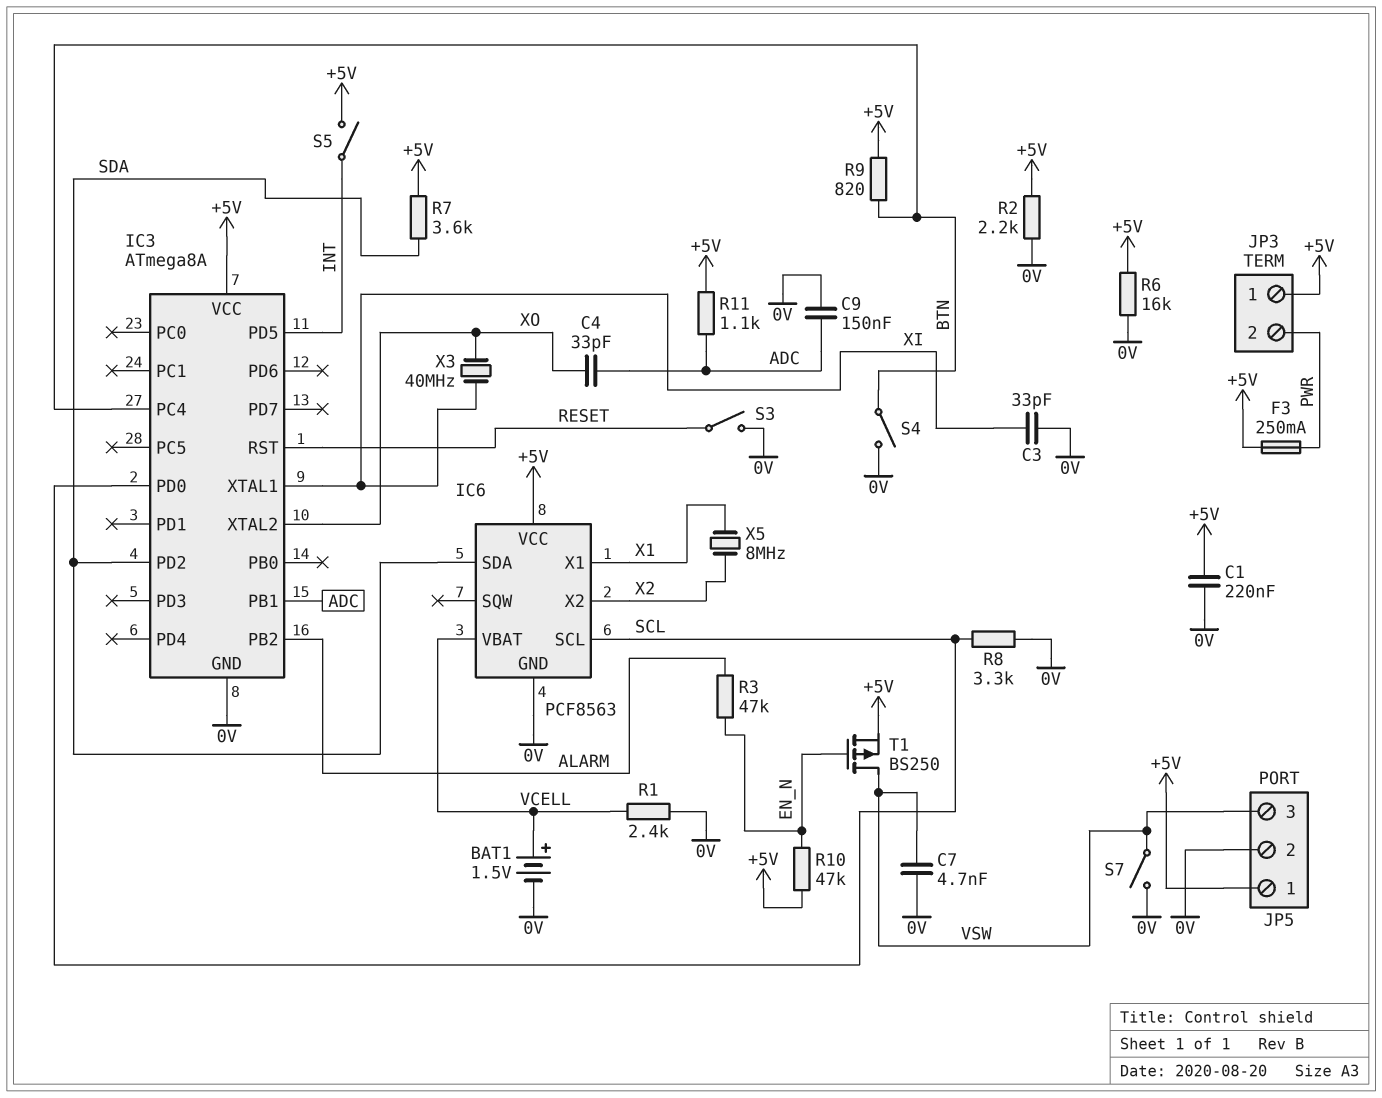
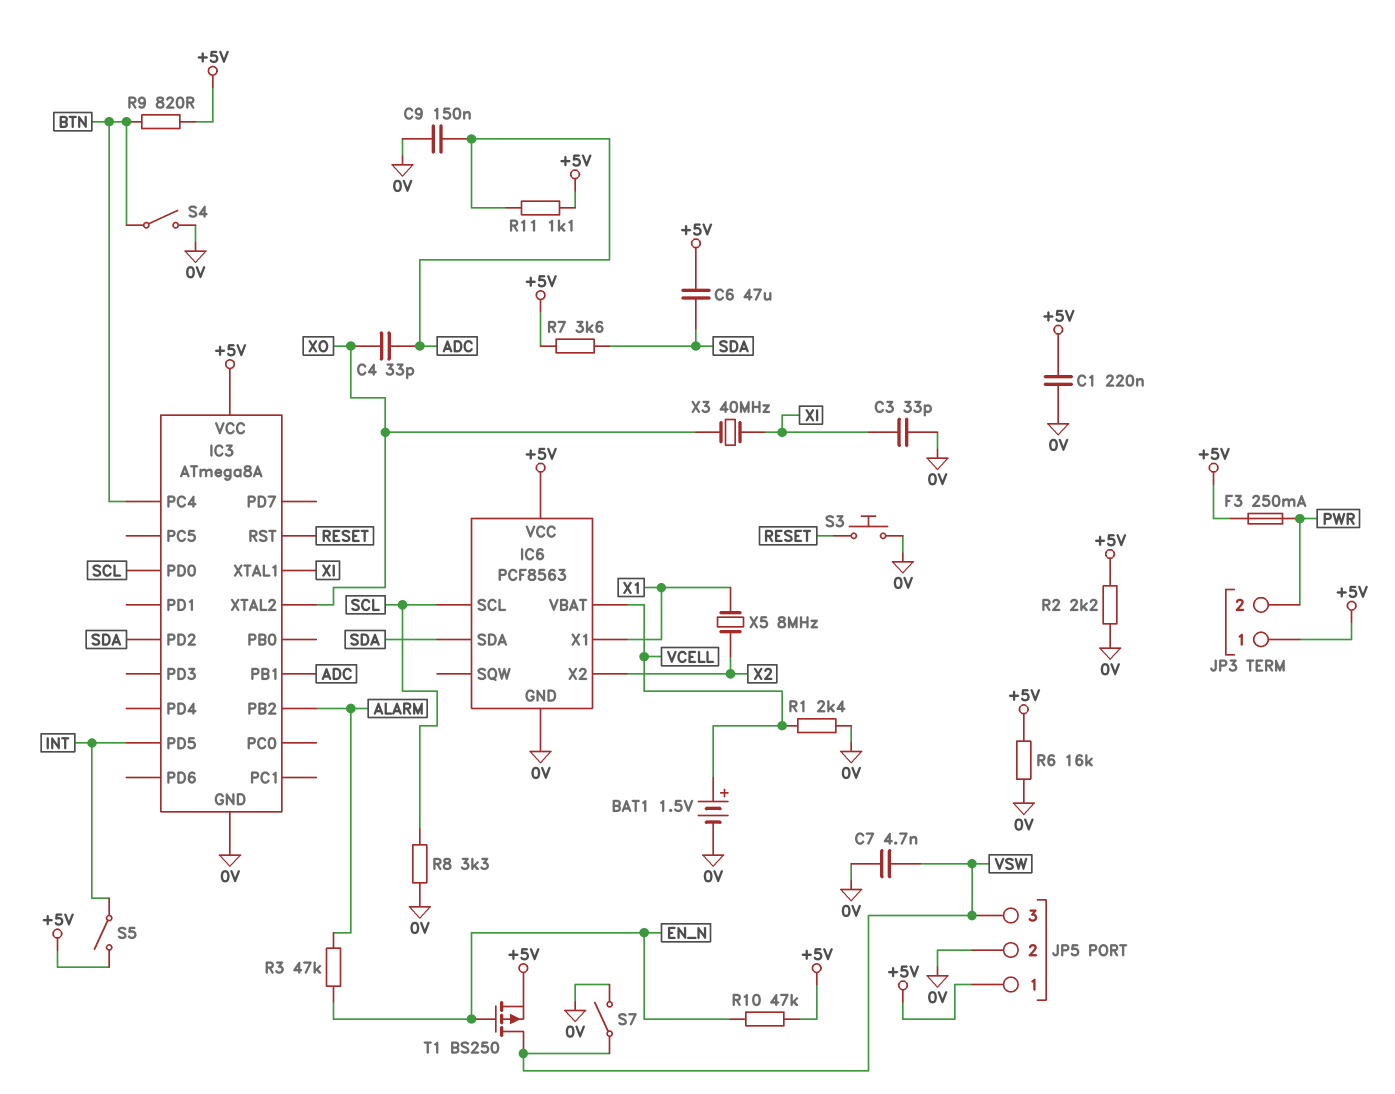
C6: none -> 47uF (+5V, SDA)
S3: switch (0V, RESET) -> button (0V, RESET)

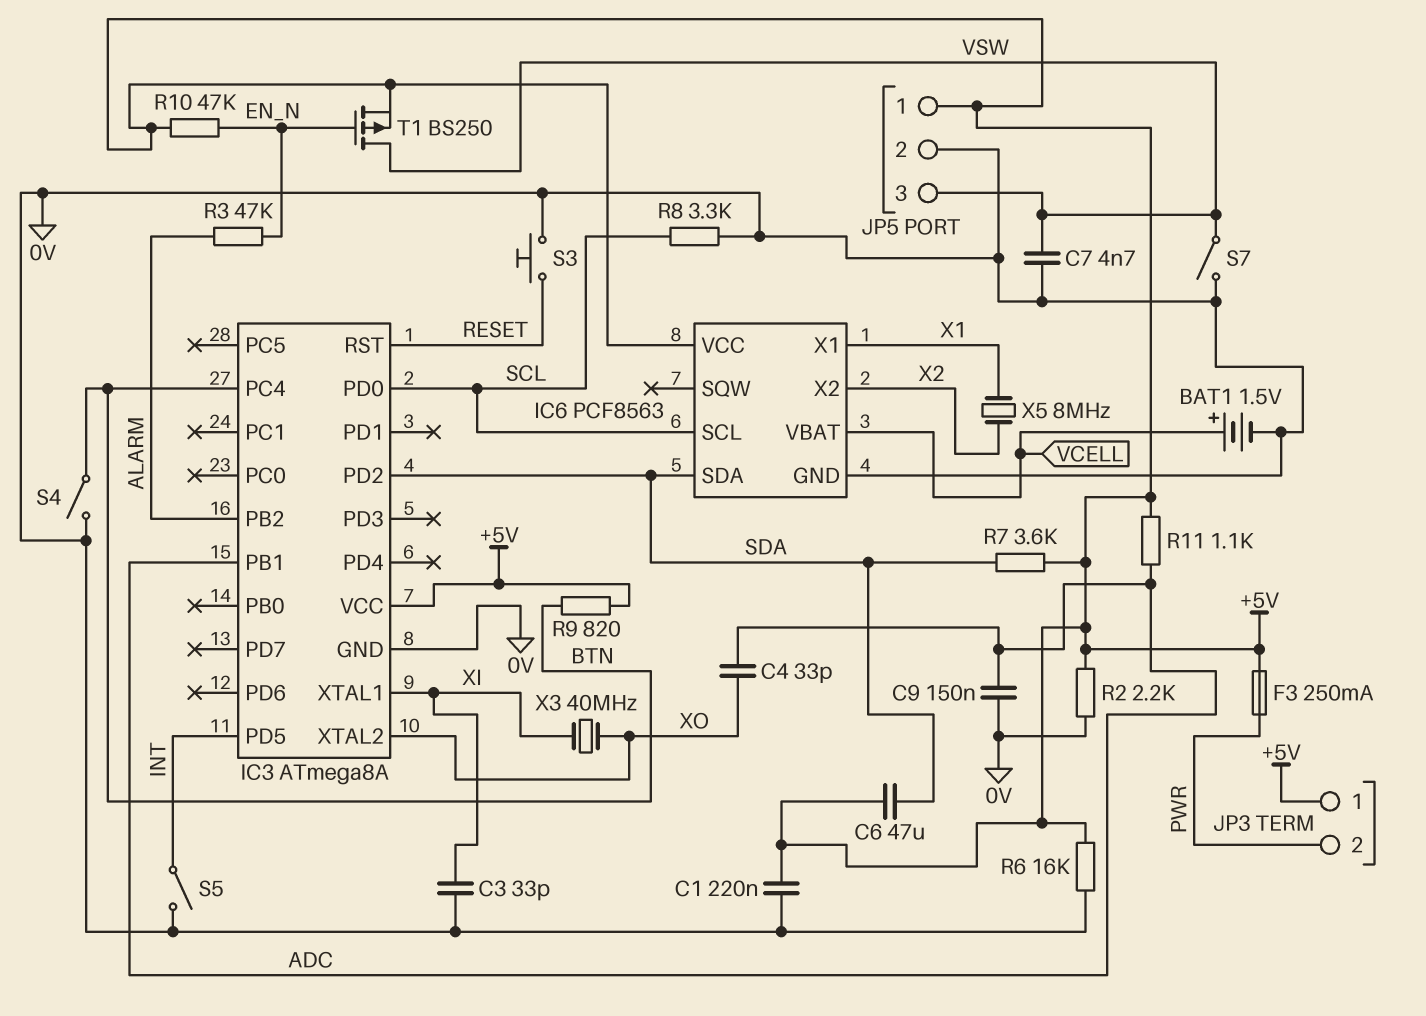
R1: 2.4k (0V, VCELL) -> none
S5: switch (+5V, INT) -> switch (0V, INT)

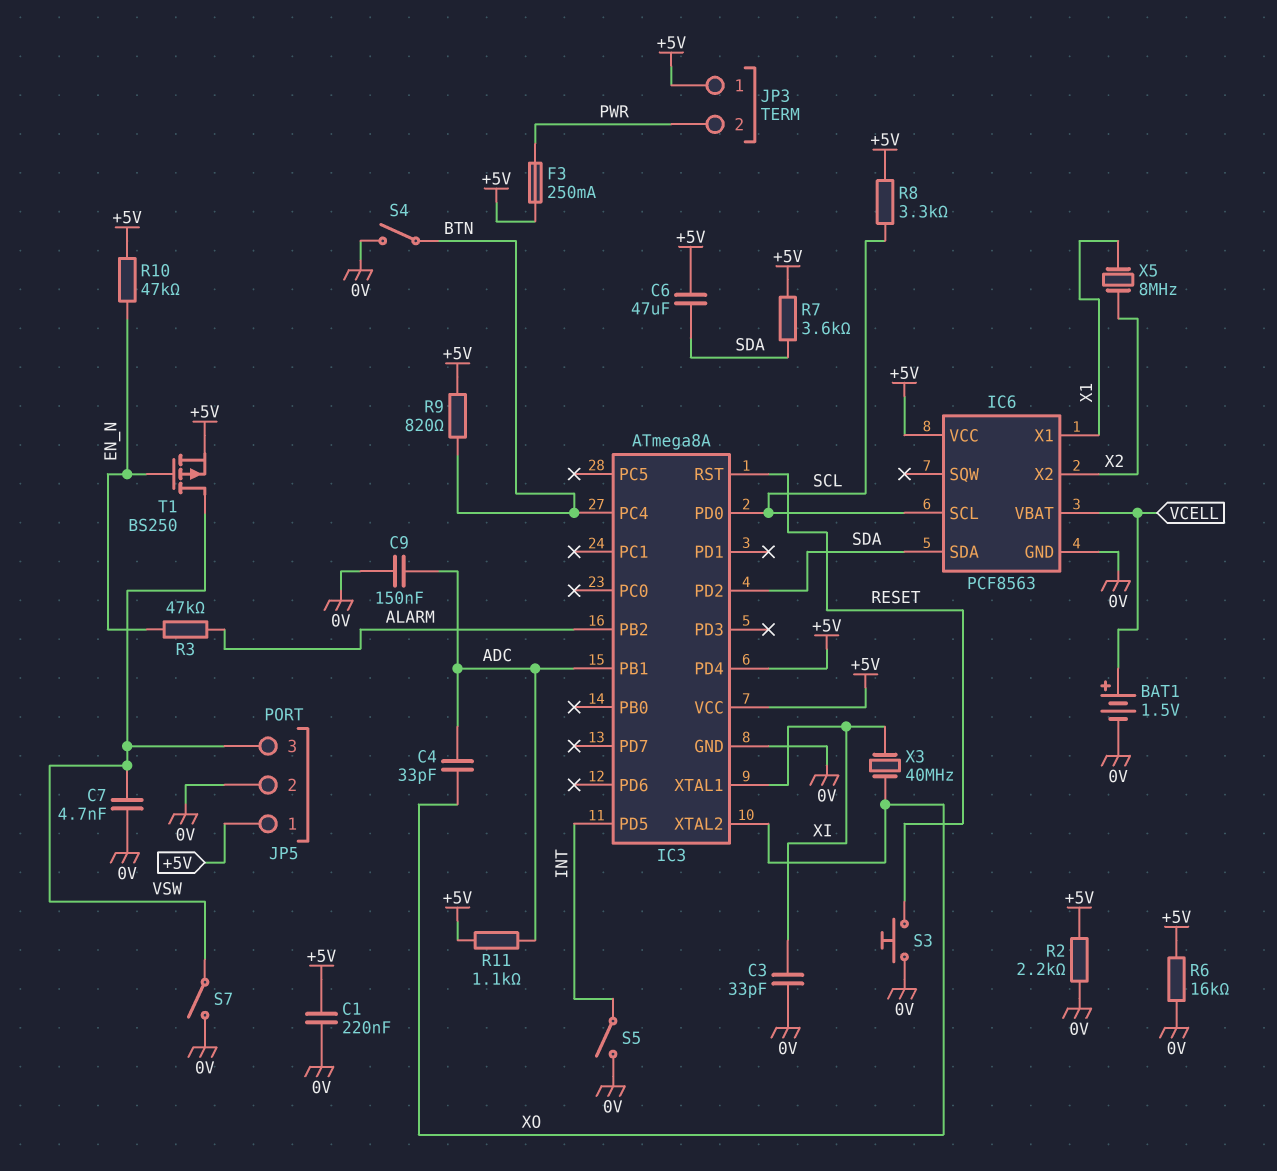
IC3 pin PD4: none -> +5V
R8: 3.3k (0V, SCL) -> 3.3k (+5V, SCL)

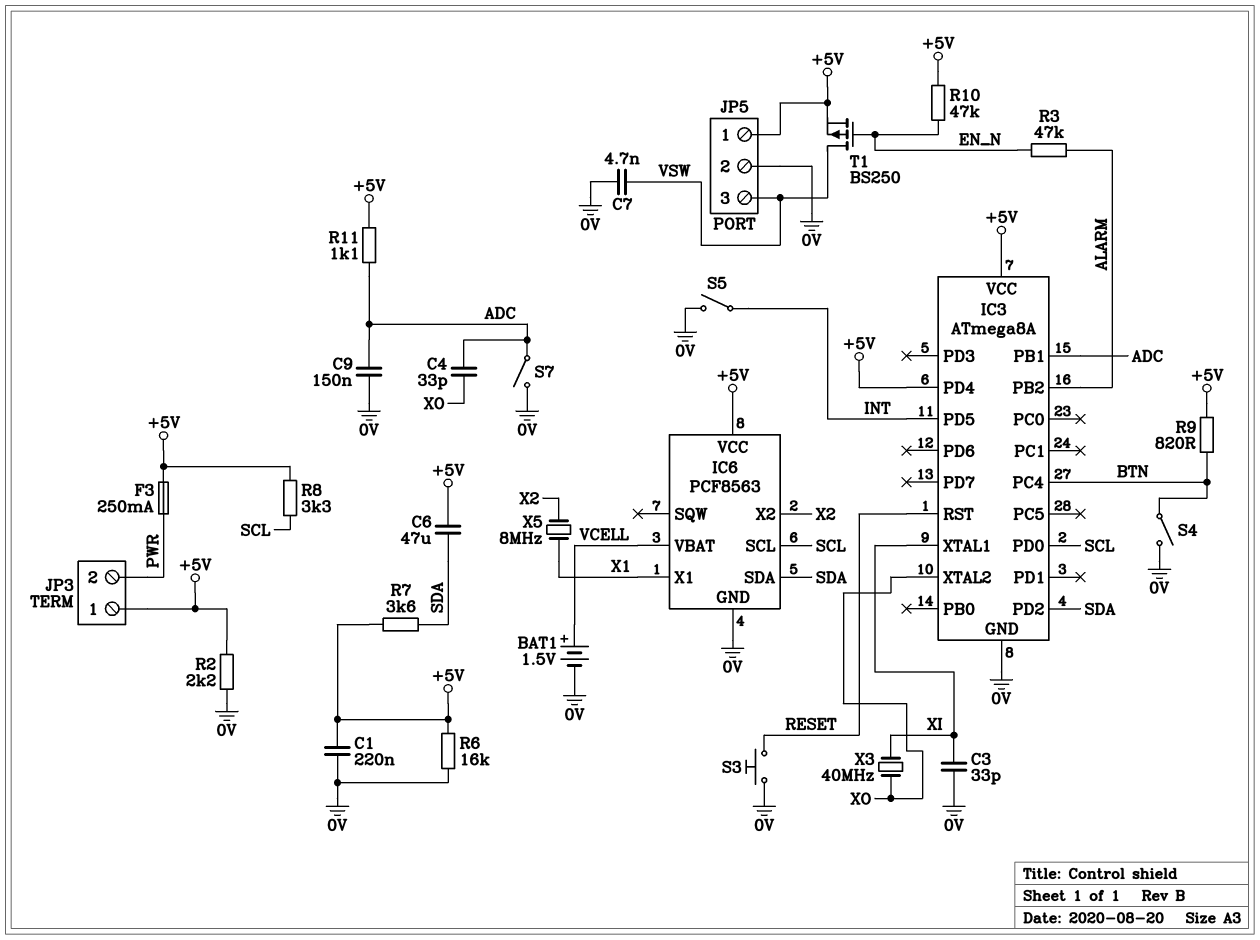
S7: switch (0V, VSW) -> switch (0V, ADC)

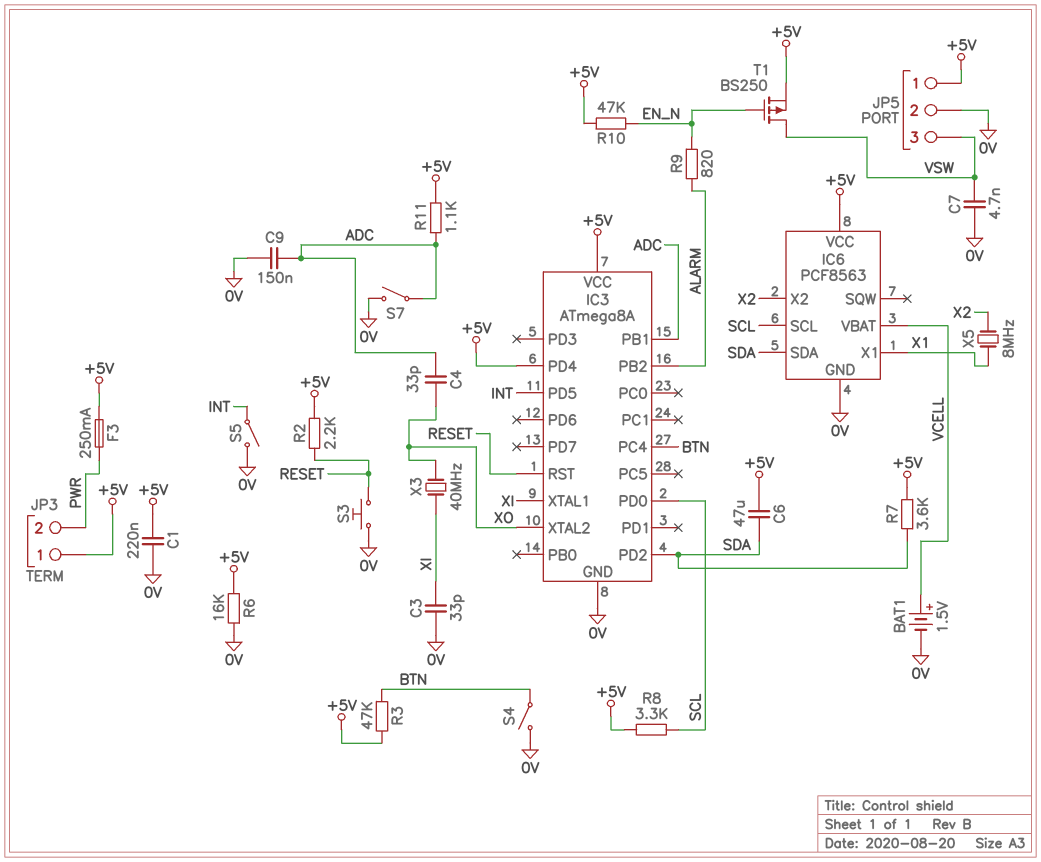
R2: 2.2k (+5V, 0V) -> 2.2k (+5V, RESET)
R3: 47k (ALARM, EN_N) -> 47k (+5V, BTN)
R9: 820 (+5V, BTN) -> 820 (ALARM, EN_N)

